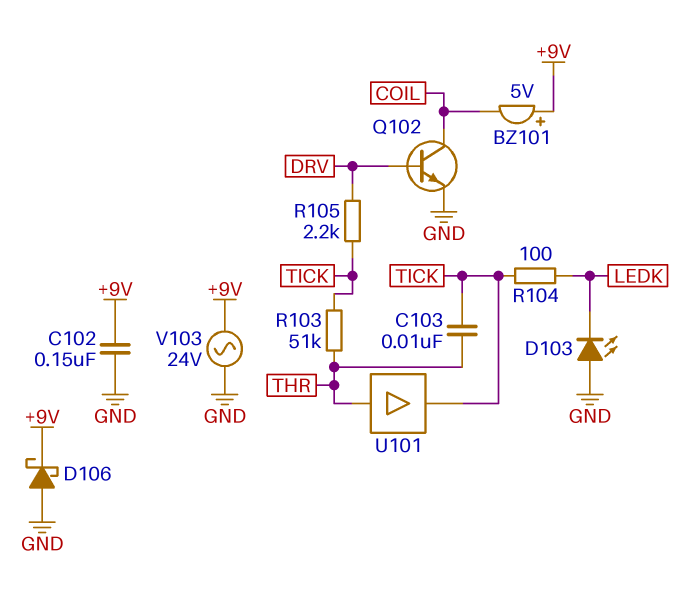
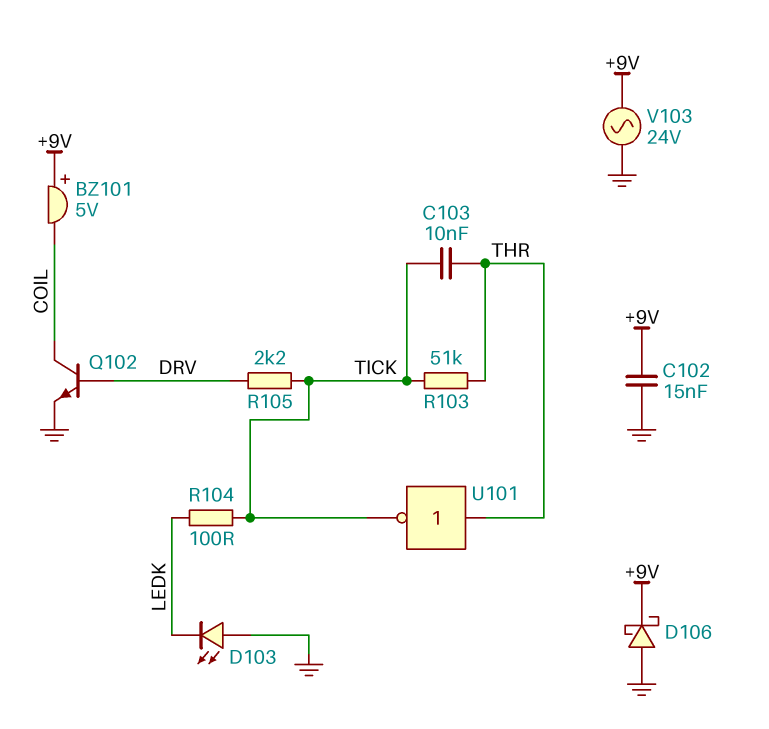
C102: 150nF (+9V, GND) -> 15nF (+9V, GND)
U101: buffer (in THR, out TICK) -> NOT (in THR, out TICK)

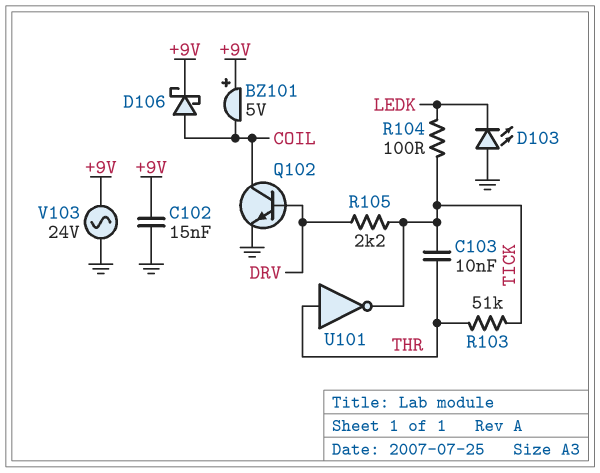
D106: schottky (A GND, K +9V) -> schottky (A COIL, K +9V)

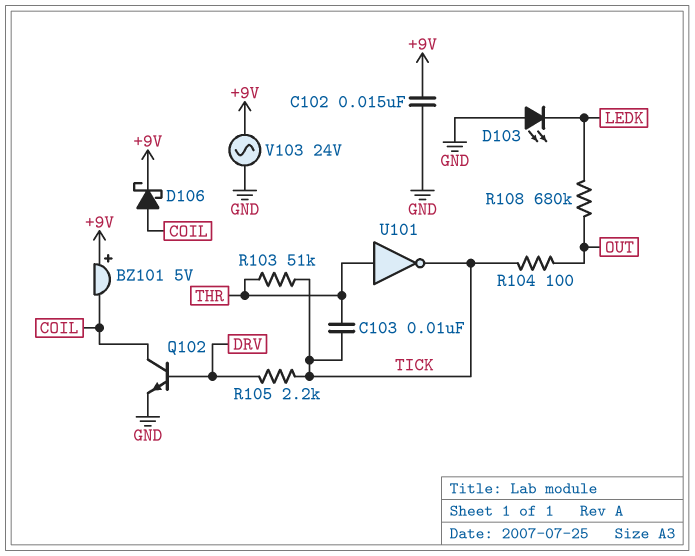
R104: 100 (LEDK, TICK) -> 100 (OUT, TICK)
R108: none -> 680k (LEDK, OUT)

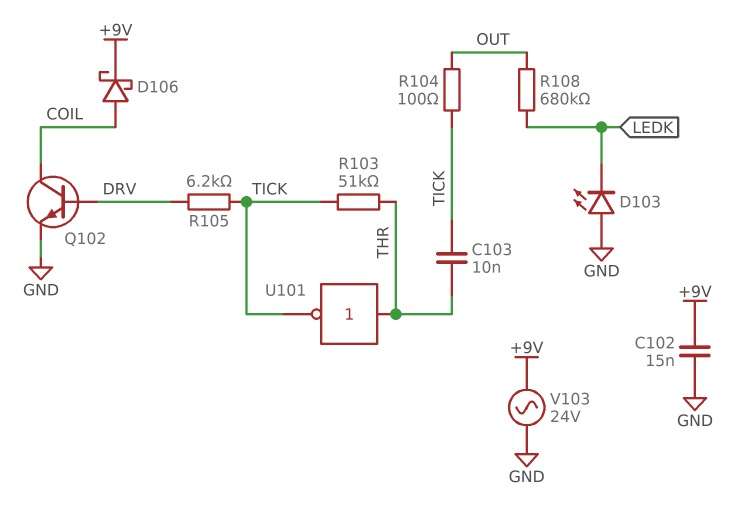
BZ101: buzzer 5V (plus +9V, minus COIL) -> none
R105: 2.2k (DRV, TICK) -> 6.2k (DRV, TICK)

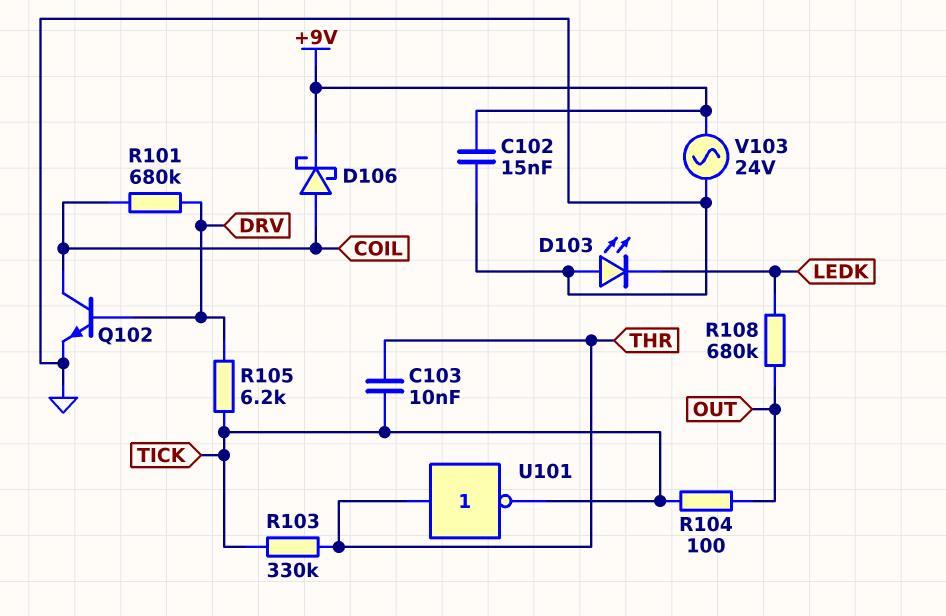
R101: none -> 680k (COIL, DRV)
R103: 51k (THR, TICK) -> 330k (THR, TICK)

